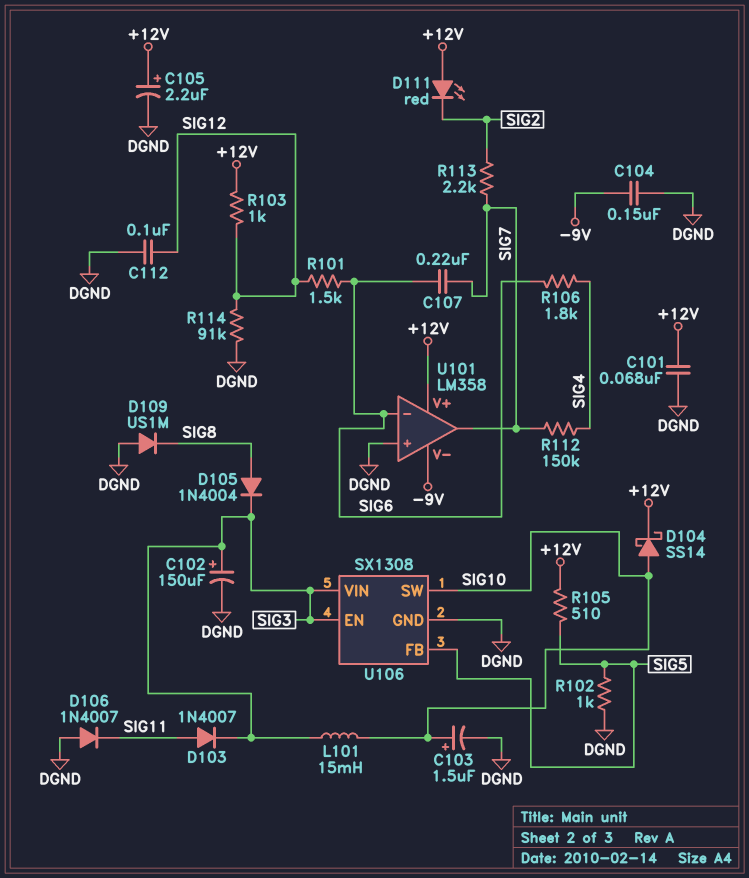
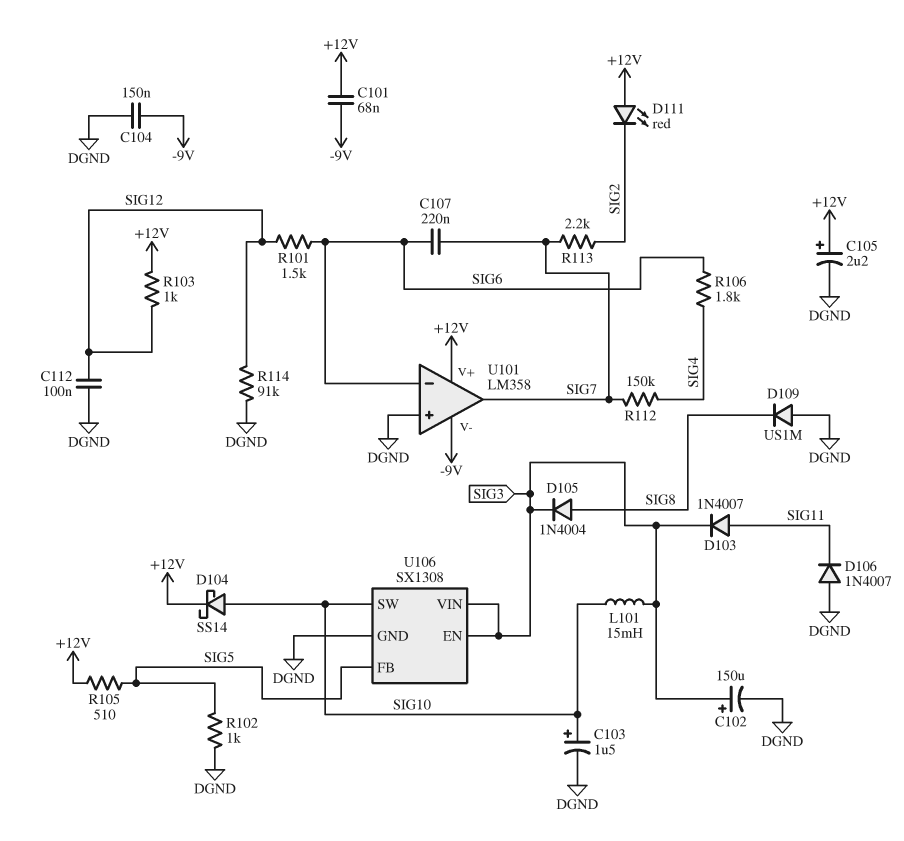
C101: 68nF (+12V, DGND) -> 68nF (+12V, -9V)

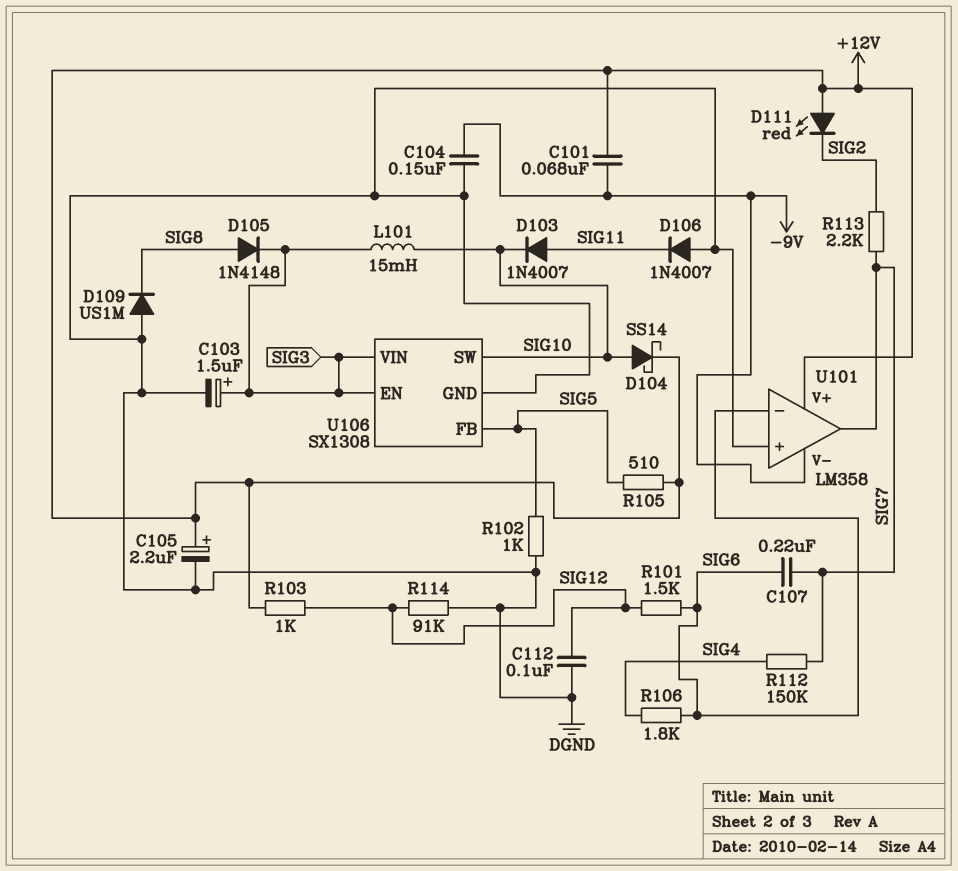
C102: 150uF (plus SIG3, minus DGND) -> none
C103: 1.5uF (plus SIG10, minus DGND) -> 1.5uF (plus SIG3, minus DGND)
D103: diode 1N4007 (A SIG11, K SIG3) -> diode 1N4007 (A SIG11, K SIG10)
D105: diode 1N4004 (A SIG8, K SIG3) -> diode 1N4148 (A SIG8, K SIG3)

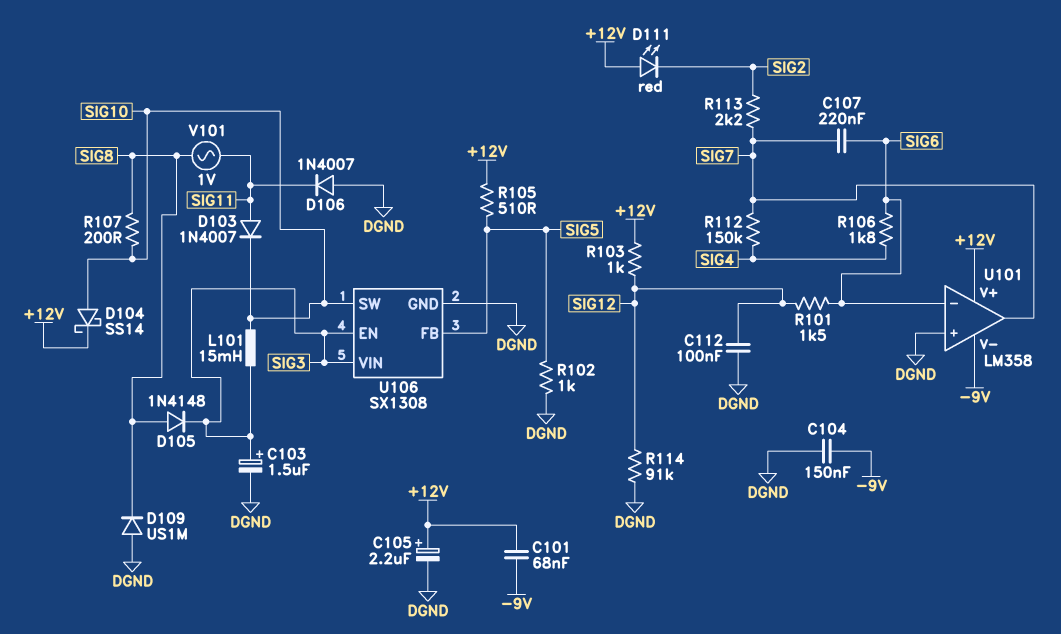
R107: none -> 200 (SIG8, SIG10)
V101: none -> AC 1V (SIG8, SIG11)

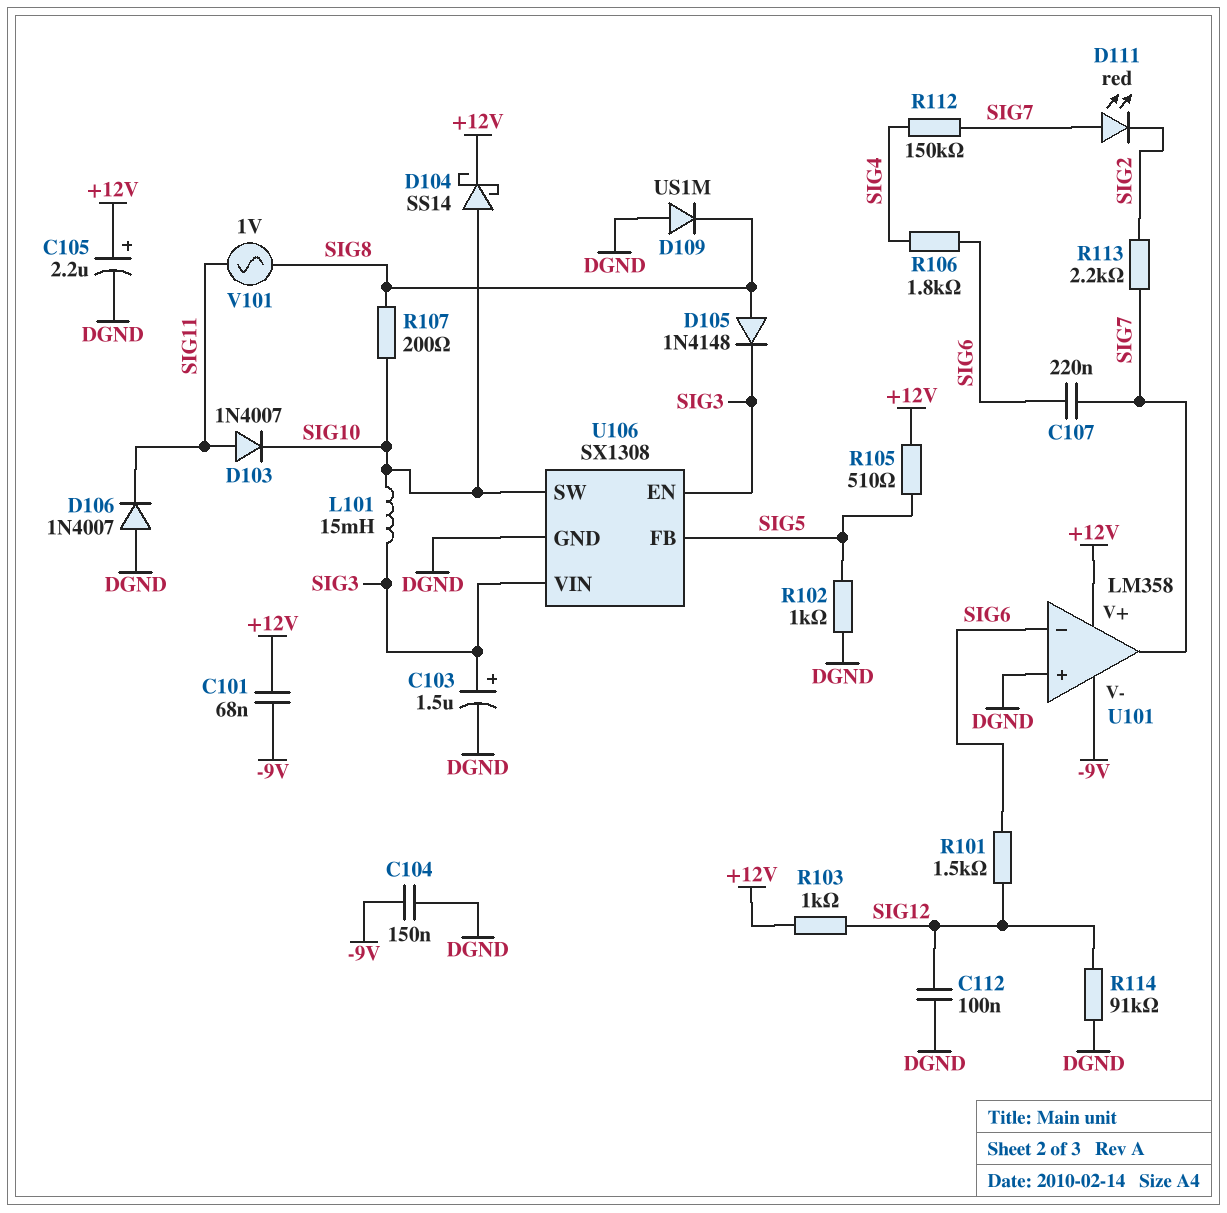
D111: LED red (A +12V, K SIG2) -> LED red (A SIG7, K SIG2)

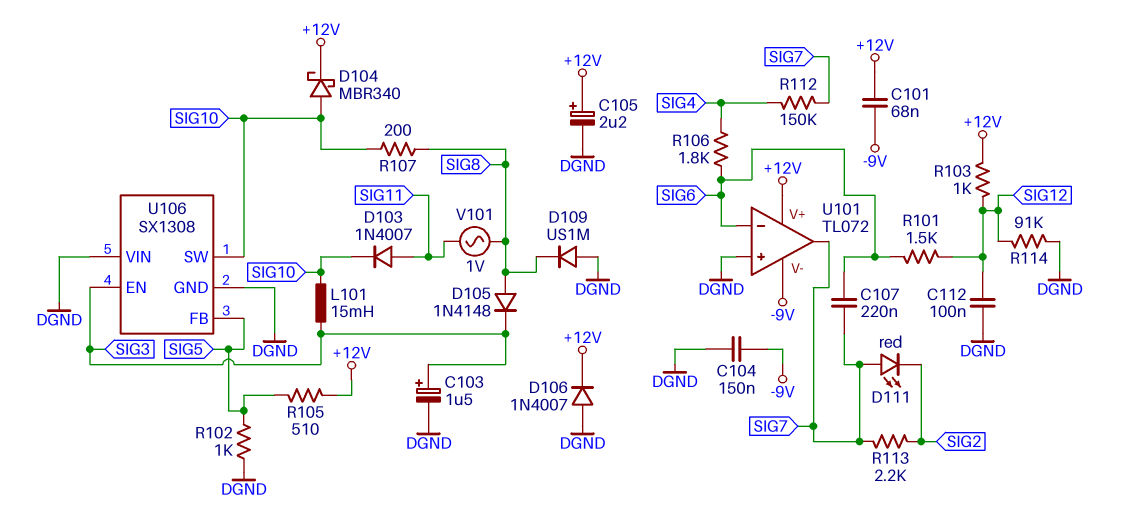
D104: schottky SS14 (A SIG10, K +12V) -> schottky MBR340 (A SIG10, K +12V)
D106: diode 1N4007 (A DGND, K SIG11) -> diode 1N4007 (A DGND, K +12V)
U101: LM358 -> TL072
U106 pin VIN: SIG3 -> DGND

